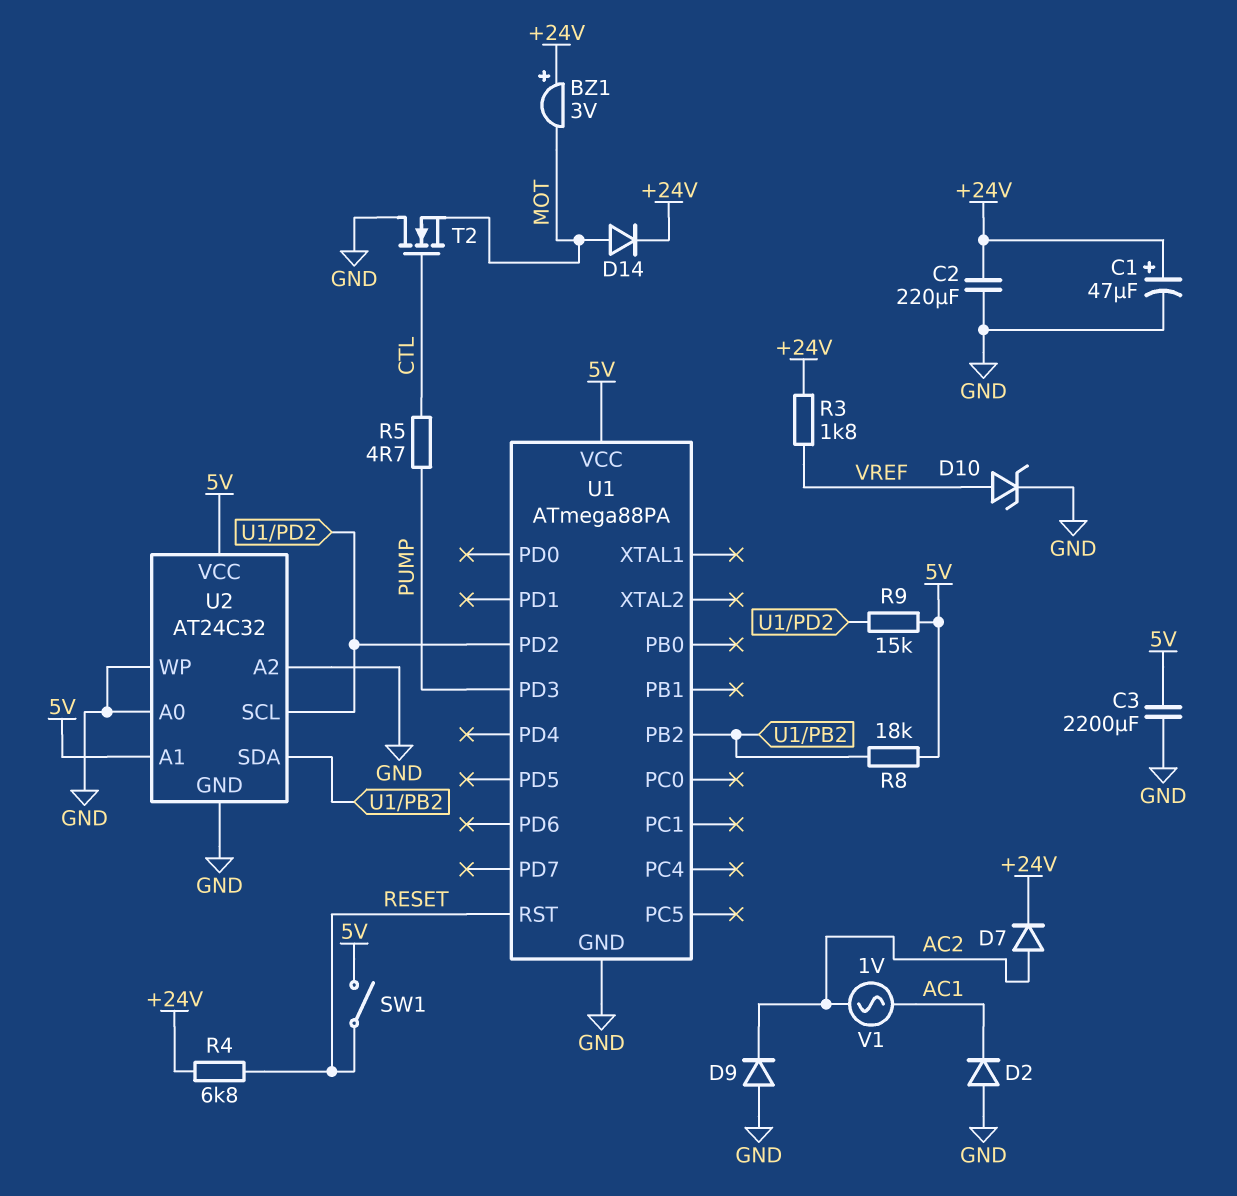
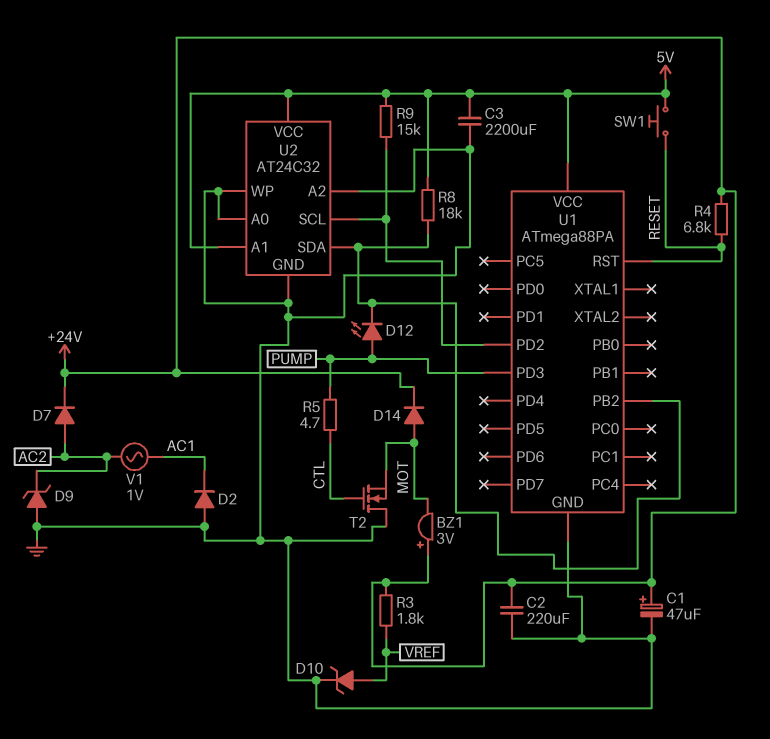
D9: diode (A GND, K AC2) -> zener (A GND, K AC2)
D12: none -> LED (A PUMP, K U1/PB2)
SW1: switch (5V, RESET) -> button (5V, RESET)

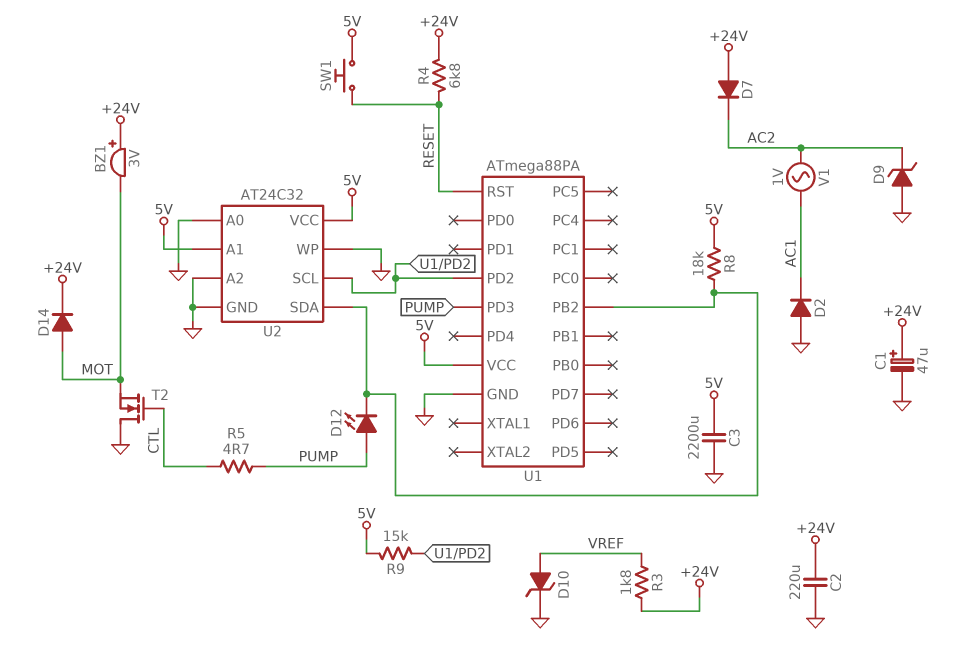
D7: diode (A AC2, K +24V) -> diode (A +24V, K AC2)

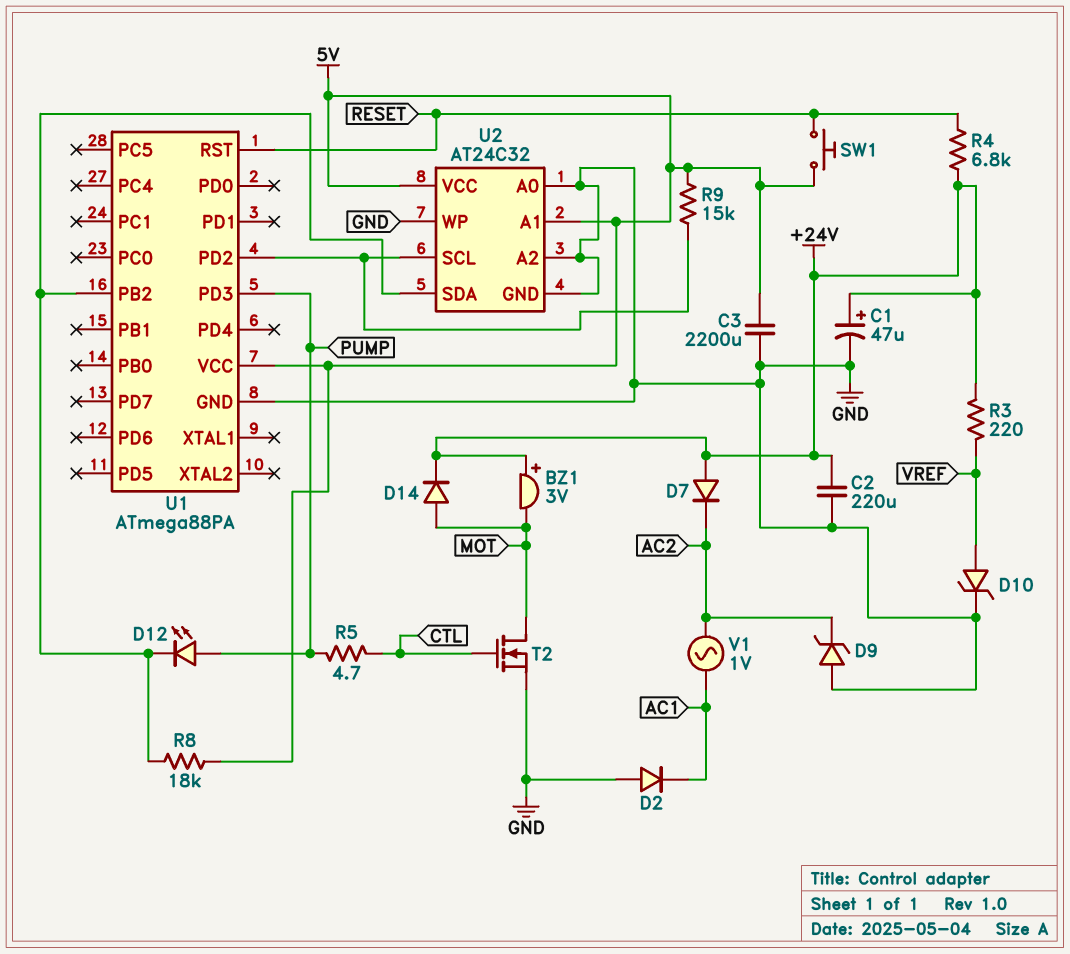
R3: 1.8k (+24V, VREF) -> 220 (+24V, VREF)
T2: NMOS (G CTL, D GND, S MOT) -> NMOS (G CTL, D MOT, S GND)

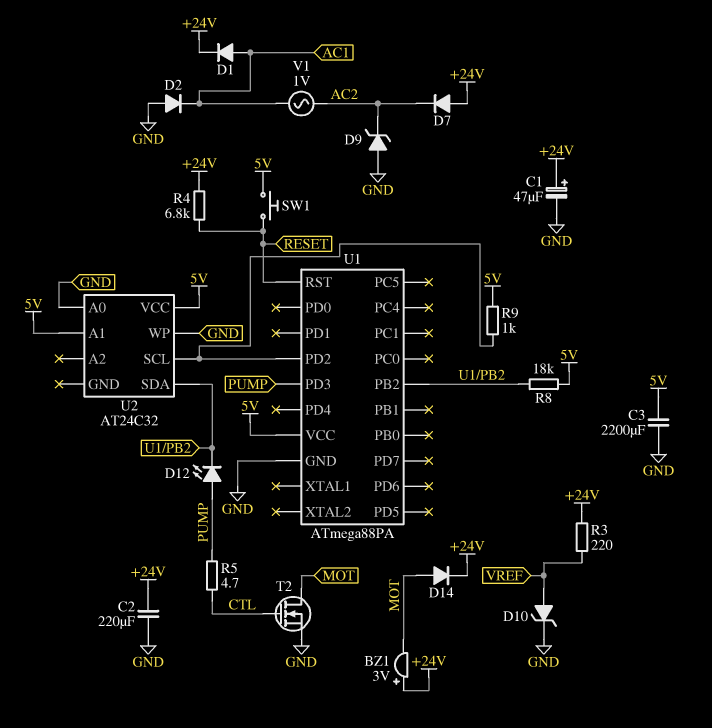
D1: none -> diode (A AC1, K +24V)
R9: 15k (5V, U1/PD2) -> 1k (5V, U1/PD2)
U2 pin A2: GND -> none
U2 pin GND: GND -> none

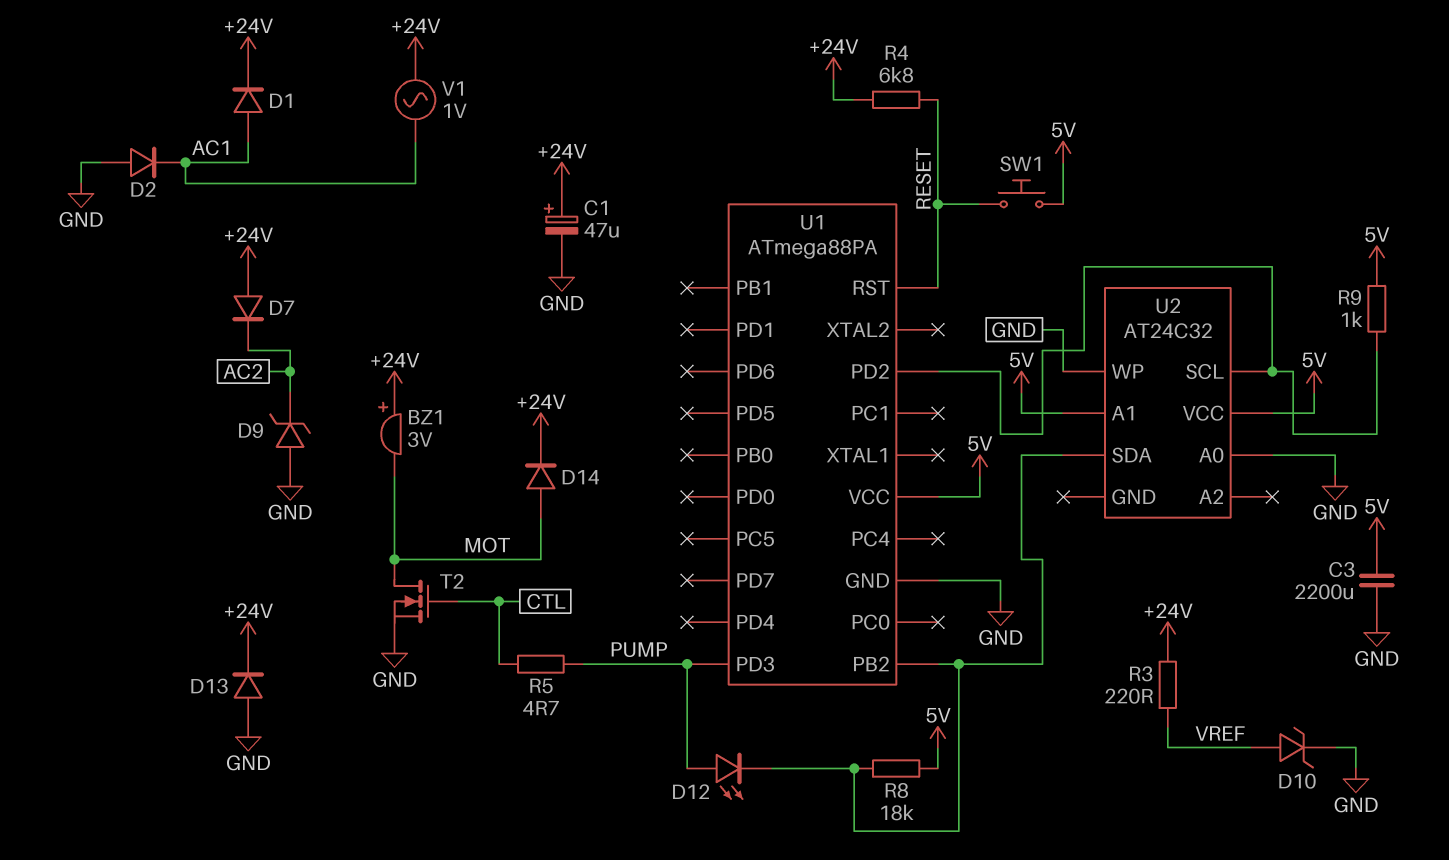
C2: 220uF (+24V, GND) -> none
D13: none -> diode (A GND, K +24V)
V1: AC 1V (AC1, AC2) -> AC 1V (+24V, AC1)

